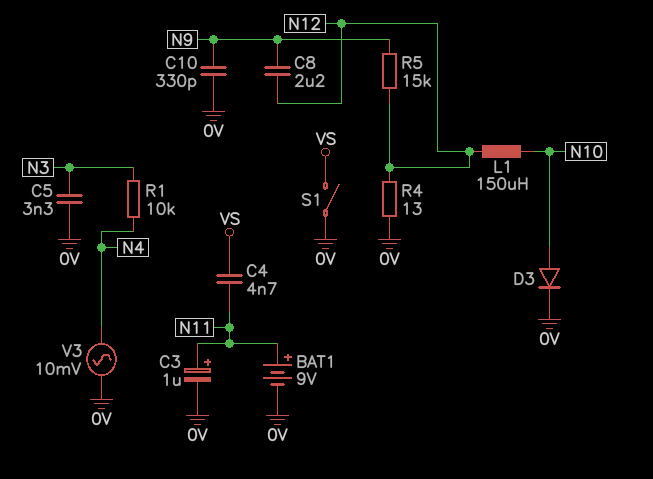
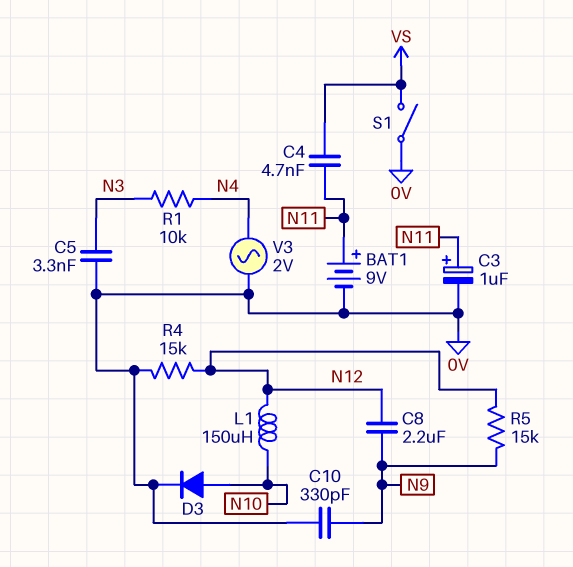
R4: 13 (0V, N12) -> 15k (0V, N12)
V3: AC 10mV (0V, N4) -> AC 2V (0V, N4)

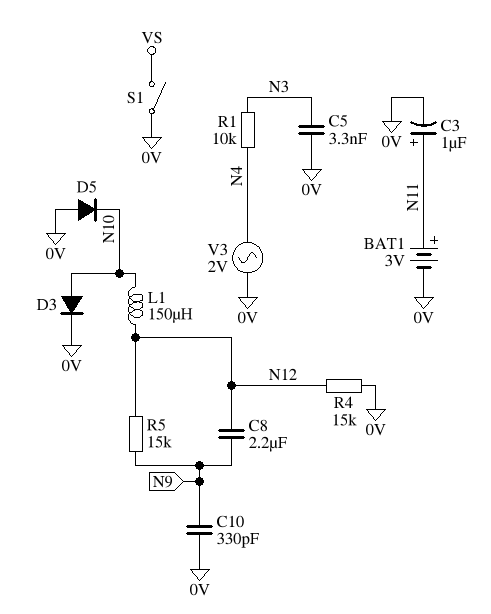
BAT1: 9V (plus N11, minus 0V) -> 3V (plus N11, minus 0V)
C4: 4.7nF (N11, VS) -> none
D5: none -> diode (A 0V, K N10)

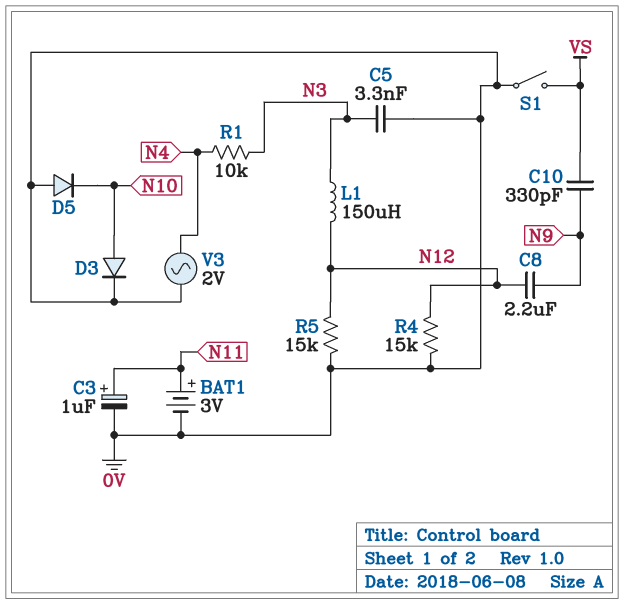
C10: 330pF (0V, N9) -> 330pF (N9, VS)
L1: 150uH (N10, N12) -> 150uH (N3, N12)
R5: 15k (N9, N12) -> 15k (0V, N12)

